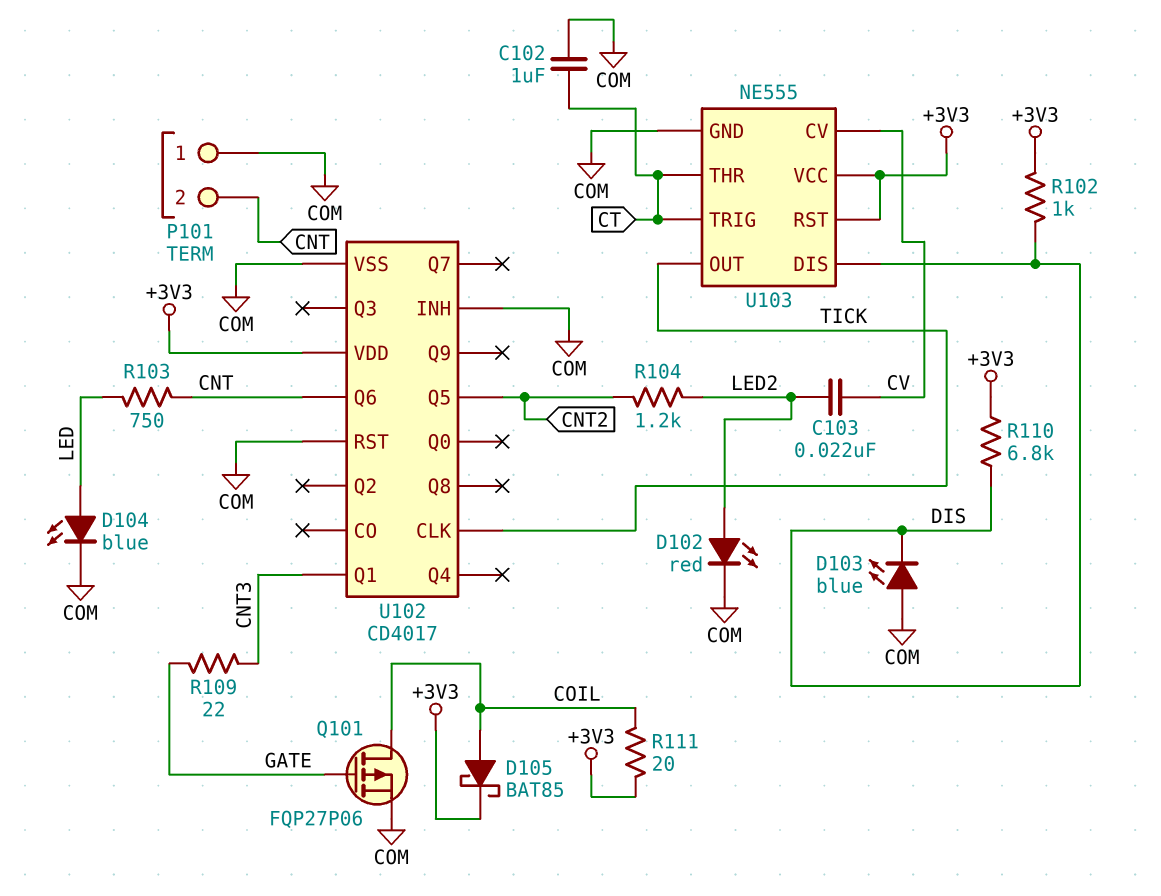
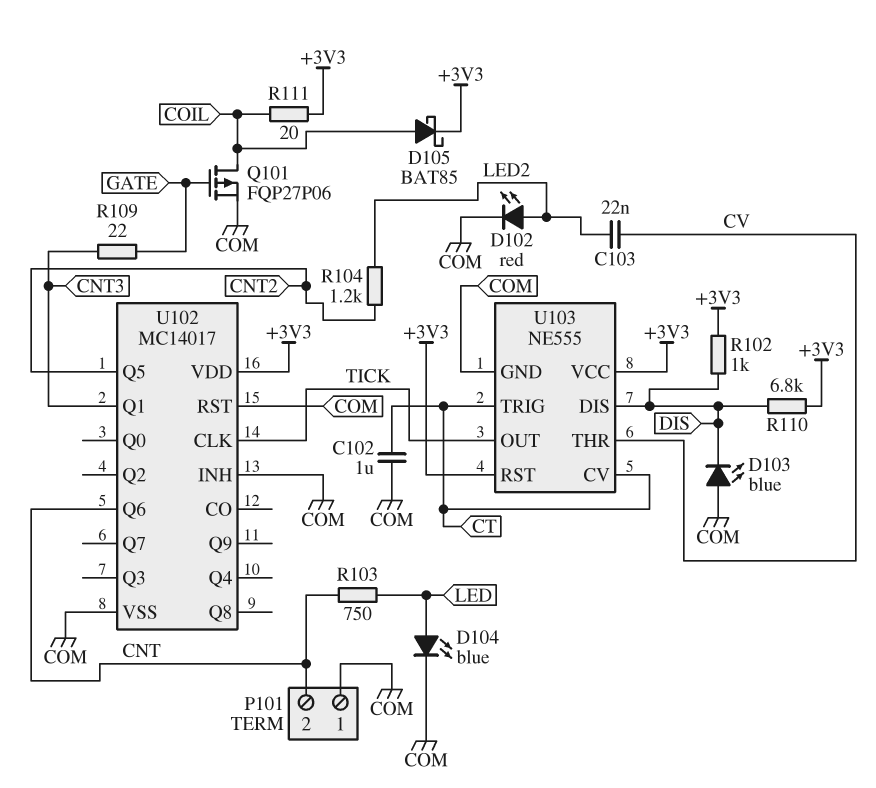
U102: CD4017 -> MC14017
U103 pin CV: CV -> CT
U103 pin THR: CT -> CV

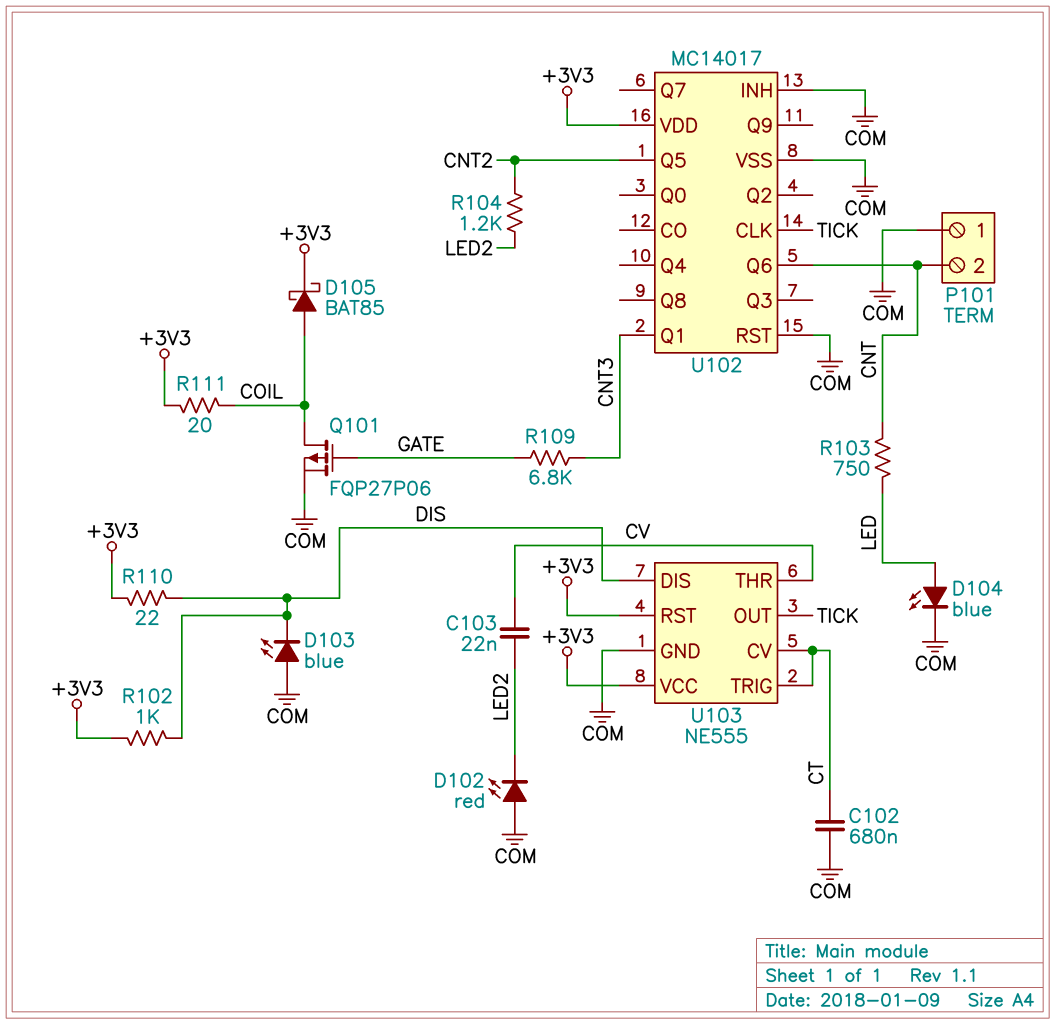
C102: 1uF (COM, CT) -> 680nF (COM, CT)
D102: LED red (A LED2, K COM) -> LED red (A COM, K LED2)
R109: 22 (CNT3, GATE) -> 6.8k (CNT3, GATE)
R110: 6.8k (+3V3, DIS) -> 22 (+3V3, DIS)

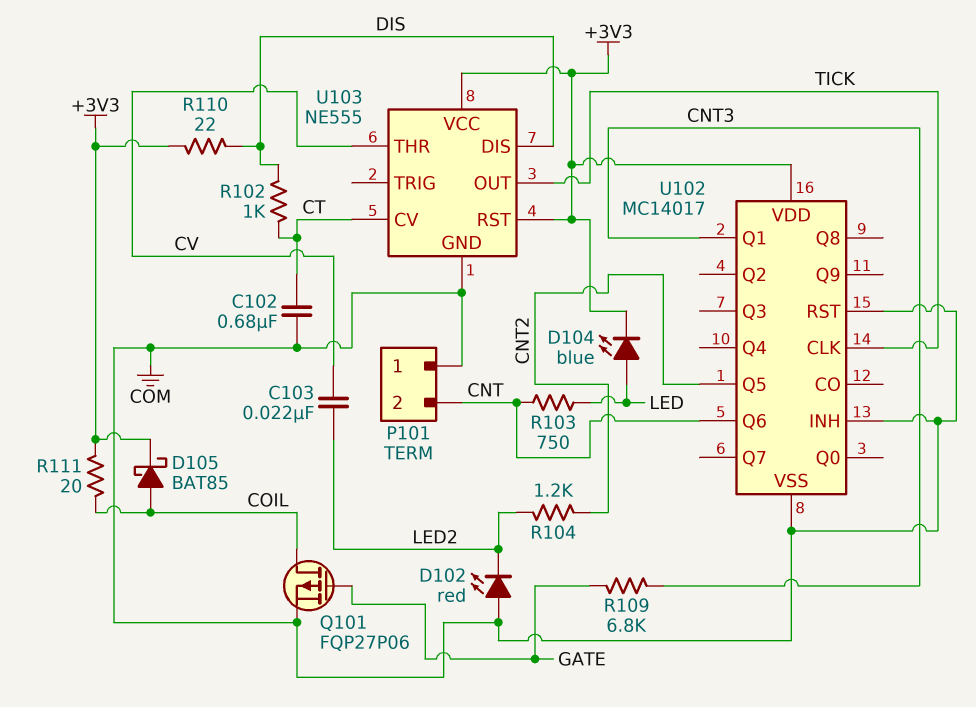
D103: LED blue (A COM, K DIS) -> none
D104: LED blue (A LED, K COM) -> LED blue (A LED, K +3V3)
R102: 1k (+3V3, DIS) -> 1k (CT, DIS)
U103 pin TRIG: CT -> none

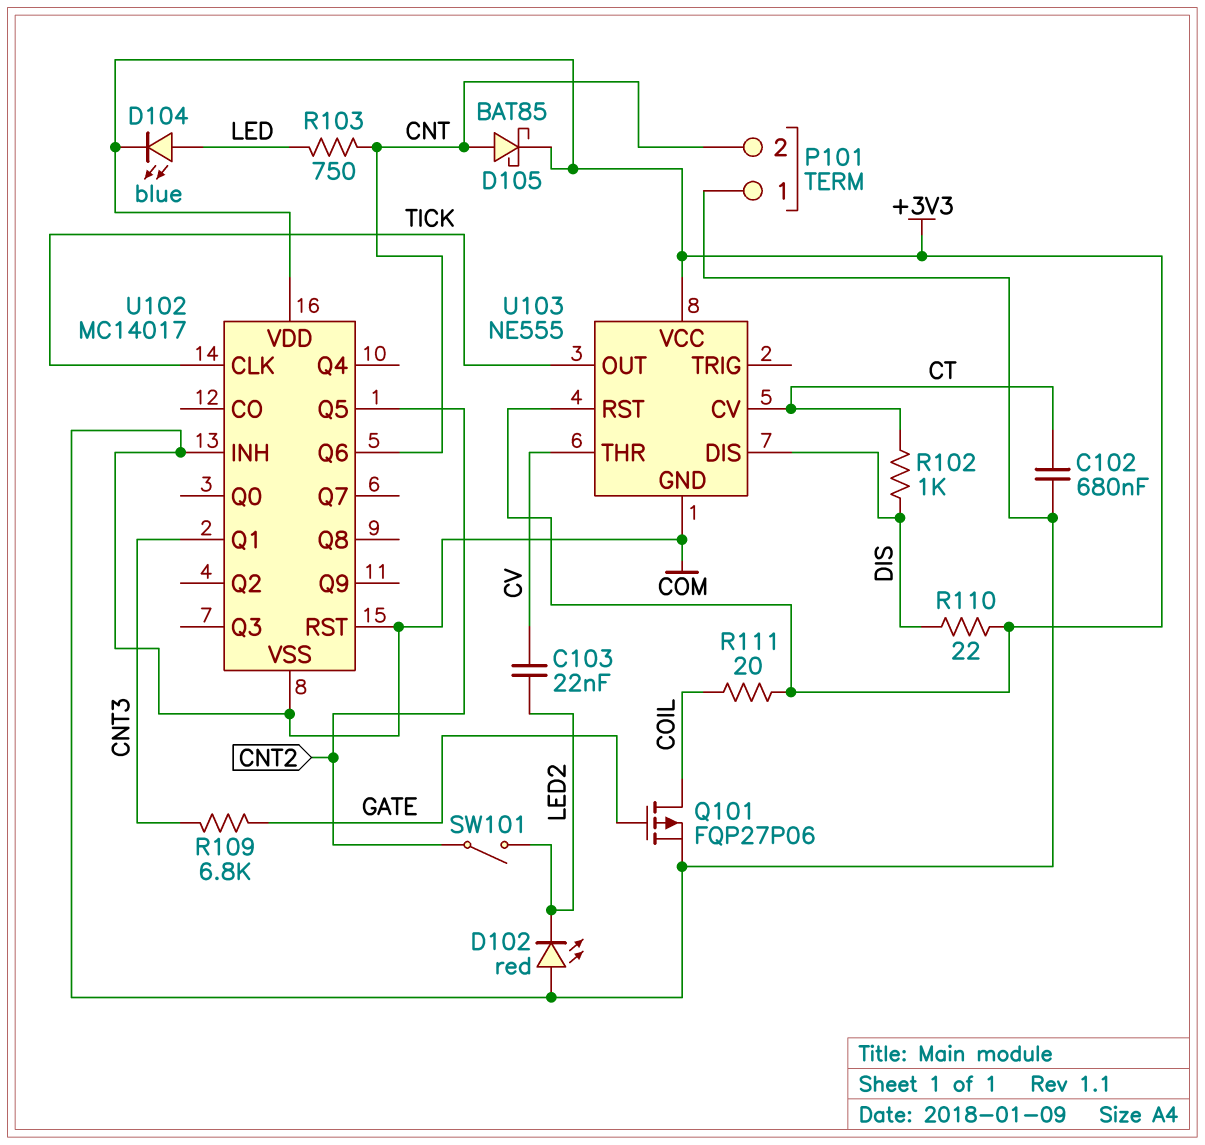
D105: schottky BAT85 (A COIL, K +3V3) -> schottky BAT85 (A CNT, K +3V3)
R104: 1.2k (CNT2, LED2) -> none
SW101: none -> switch (CNT2, LED2)

